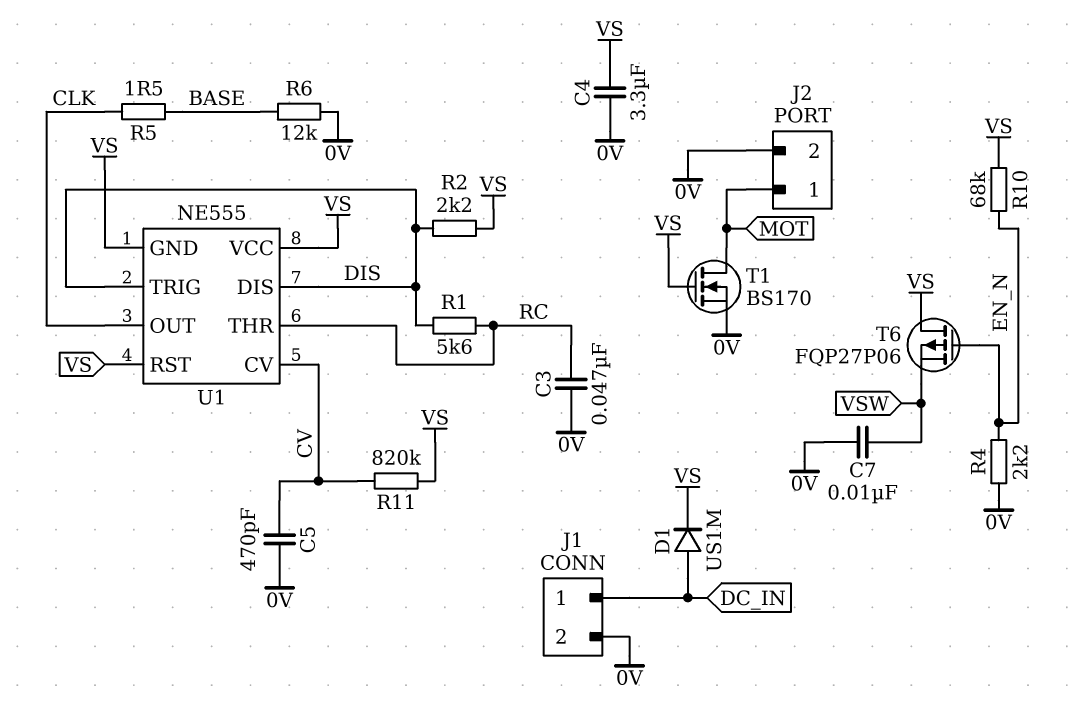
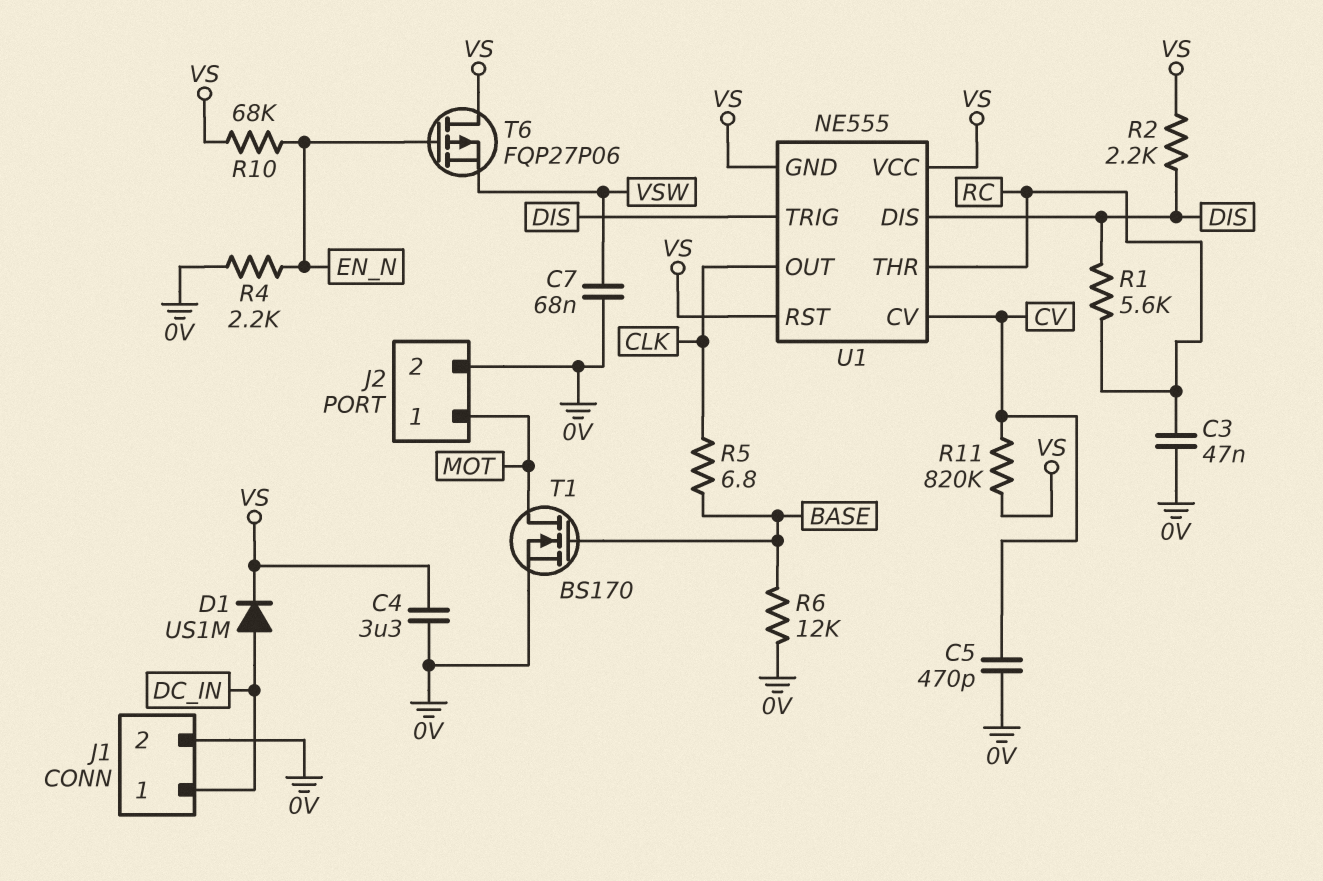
C7: 10nF (0V, VSW) -> 68nF (0V, VSW)
R5: 1.5 (BASE, CLK) -> 6.8 (BASE, CLK)
T1: NMOS BS170 (G VS, D MOT, S 0V) -> NMOS BS170 (G BASE, D MOT, S 0V)

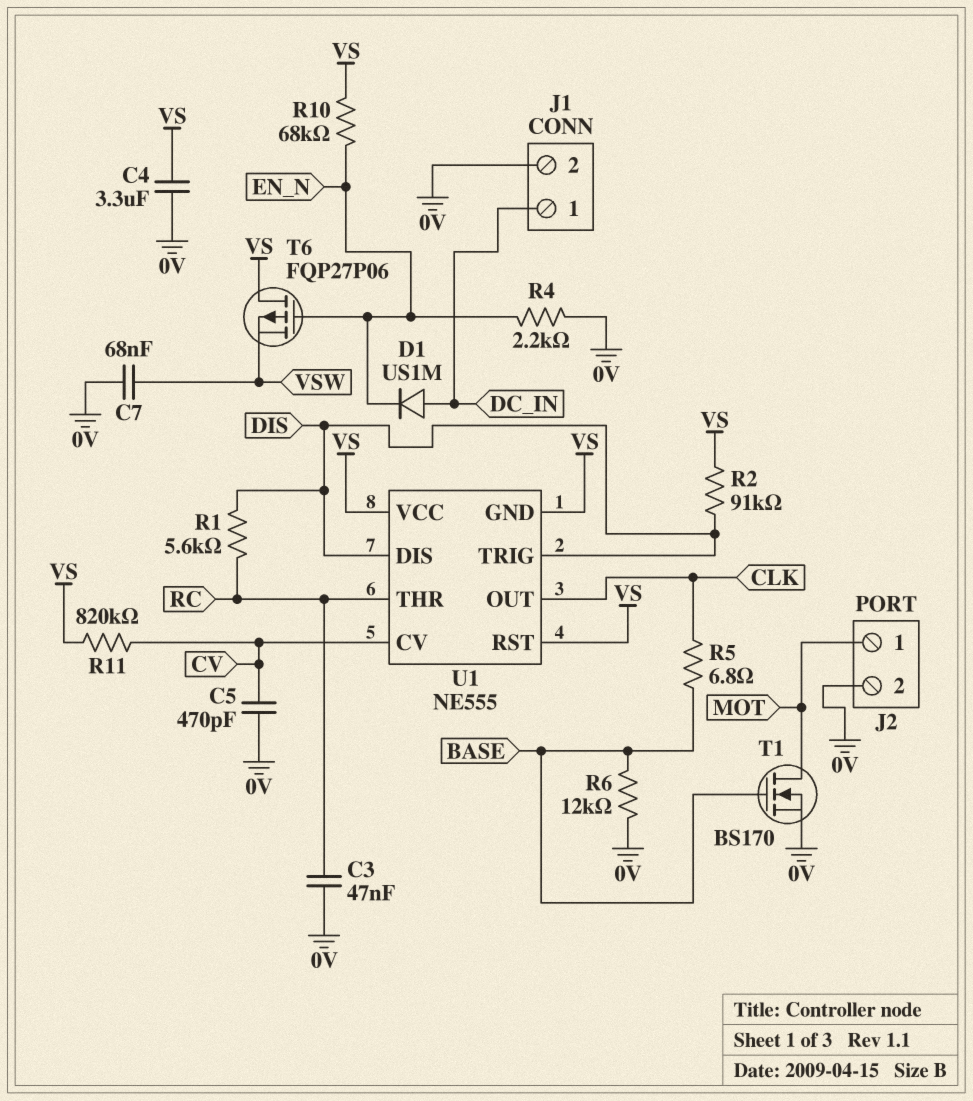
D1: diode US1M (A DC_IN, K VS) -> diode US1M (A DC_IN, K EN_N)
R2: 2.2k (DIS, VS) -> 91k (DIS, VS)

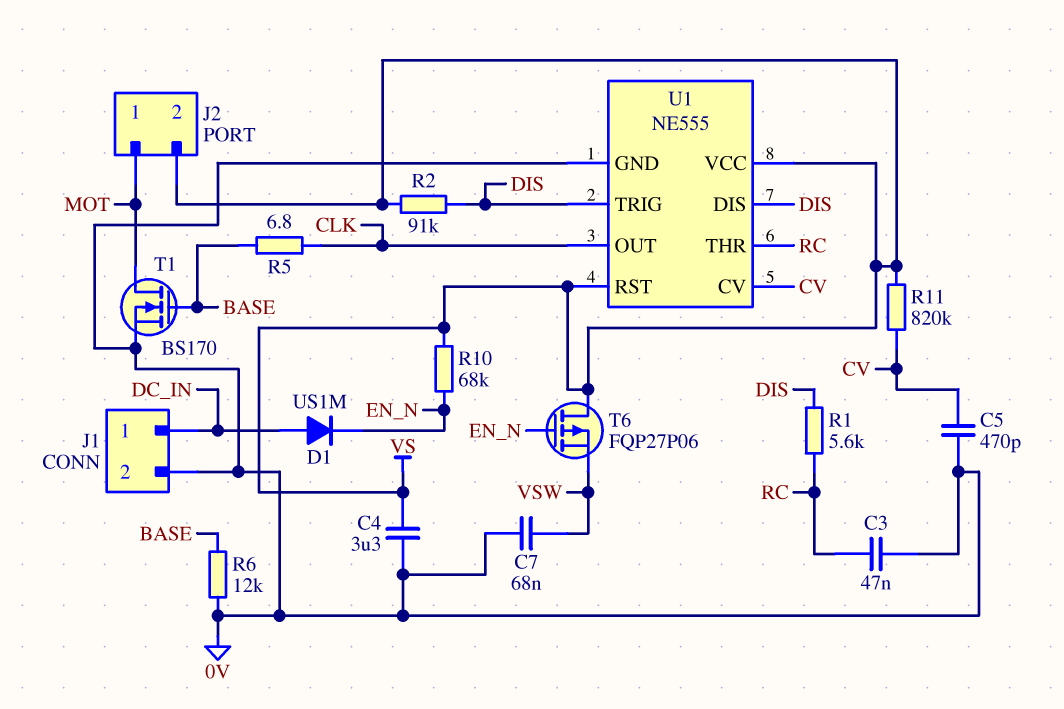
J2 pin 2: 0V -> VS
R4: 2.2k (0V, EN_N) -> none
U1 pin GND: VS -> 0V

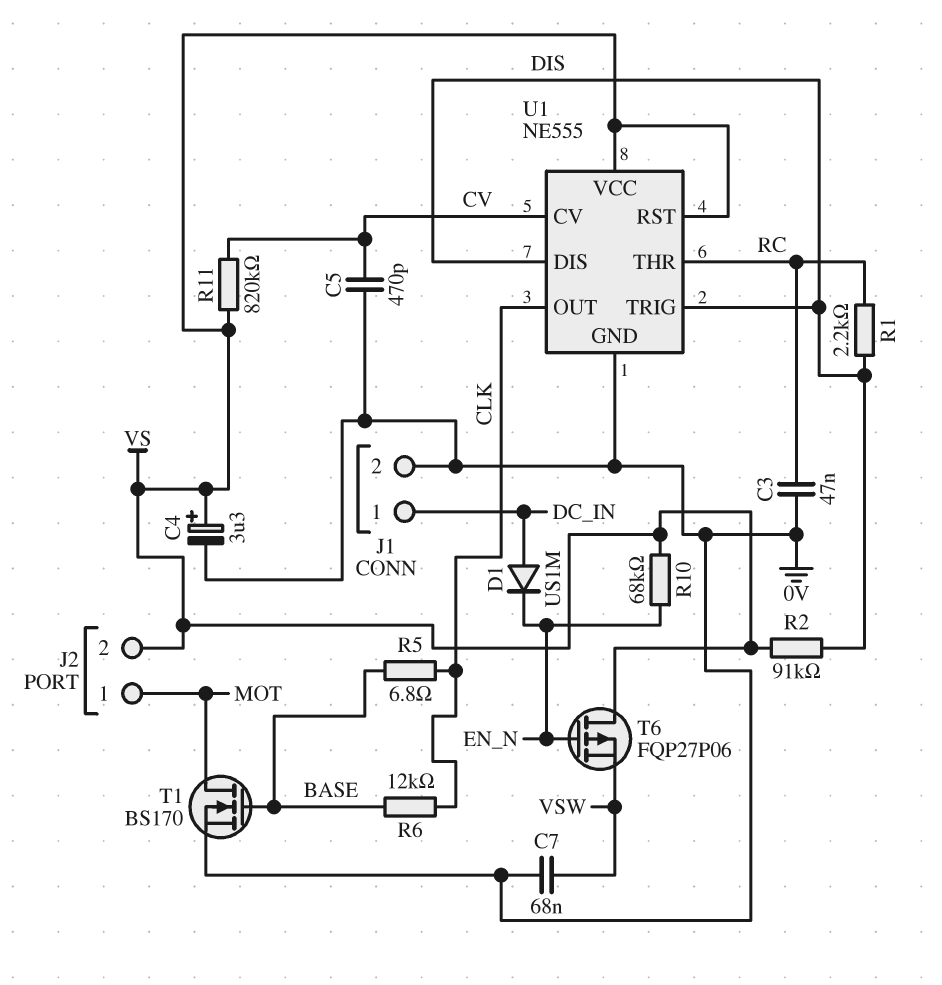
C4: 3.3uF (0V, VS) -> 3.3uF (plus VS, minus 0V)
R1: 5.6k (DIS, RC) -> 2.2k (DIS, RC)
R6: 12k (0V, BASE) -> 12k (BASE, CLK)

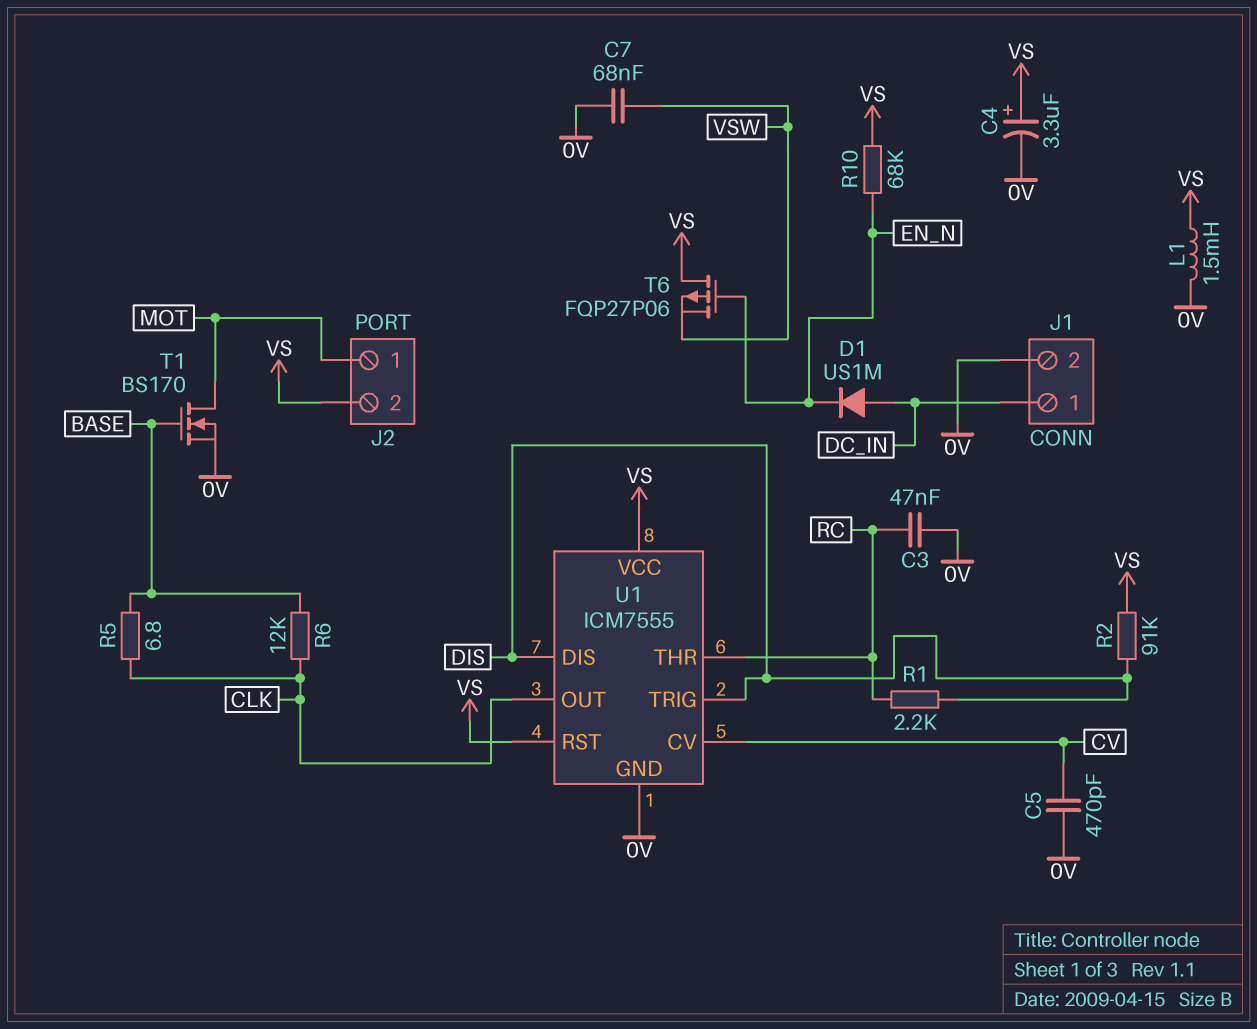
L1: none -> 1.5mH (0V, VS)
R11: 820k (CV, VS) -> none
U1: NE555 -> ICM7555

